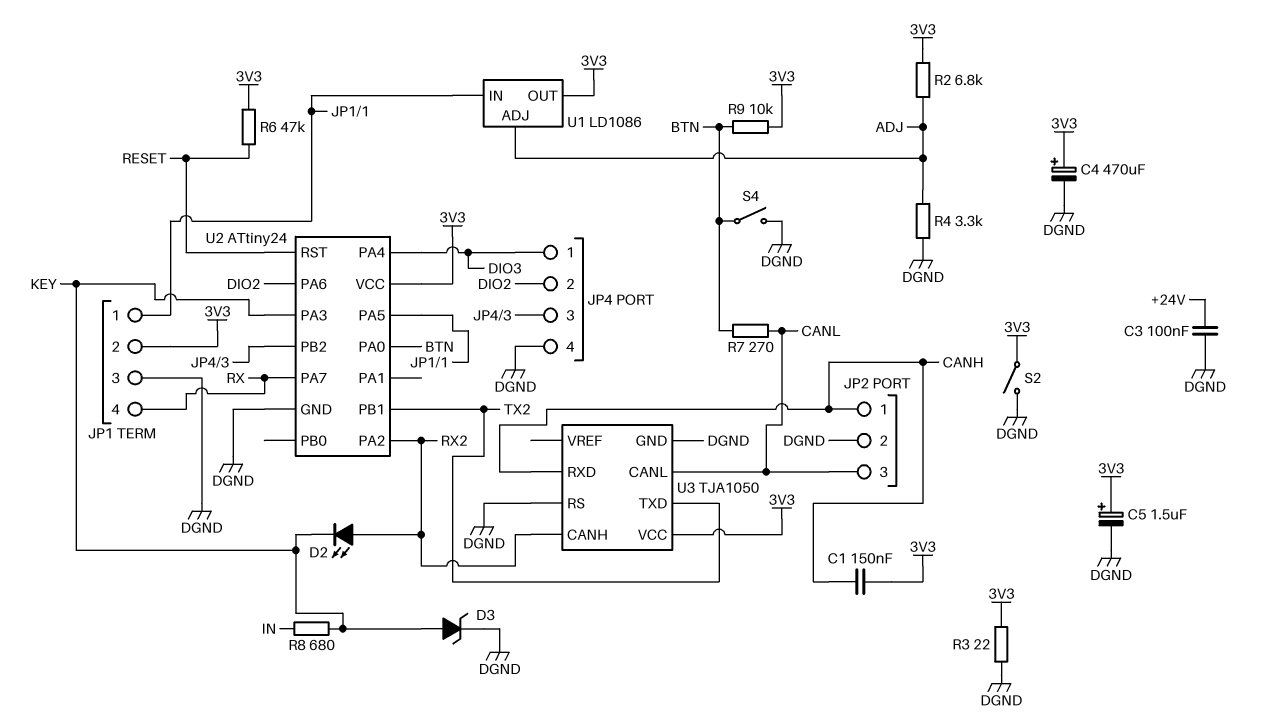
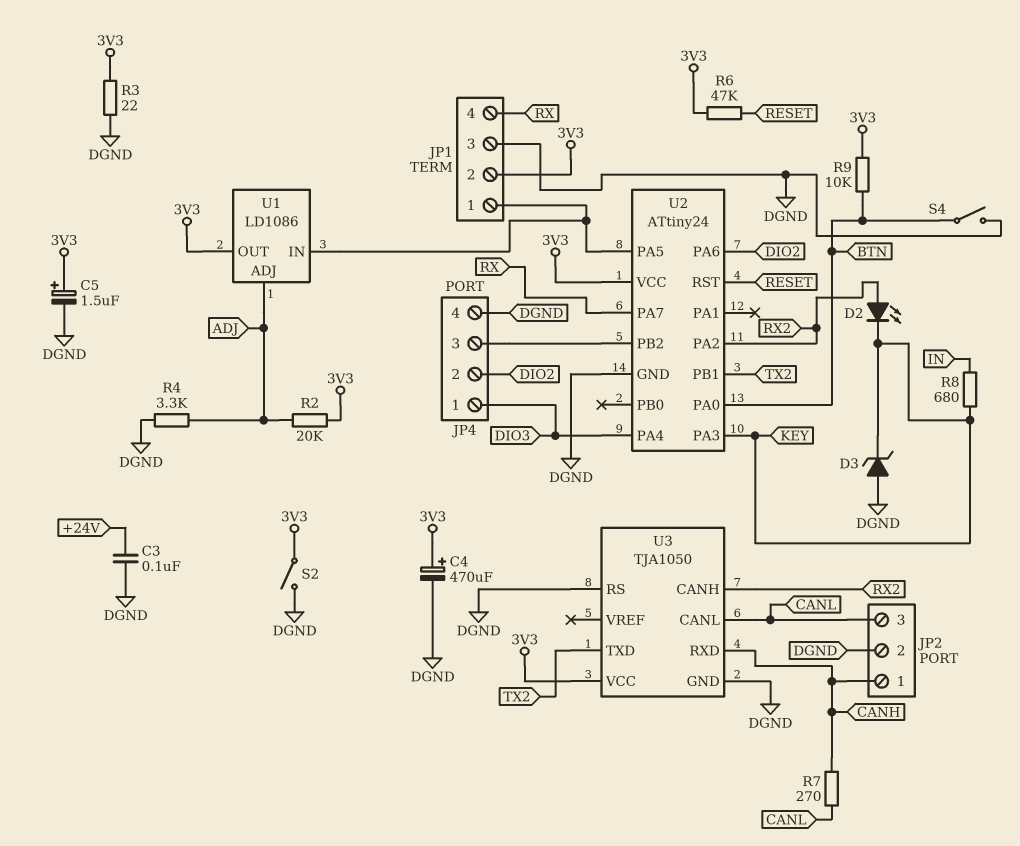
C1: 150nF (3V3, CANH) -> none
D3: zener (A KEY, K DGND) -> zener (A DGND, K KEY)
R2: 6.8k (3V3, ADJ) -> 20k (3V3, ADJ)
R7: 270 (BTN, CANL) -> 270 (CANH, CANL)

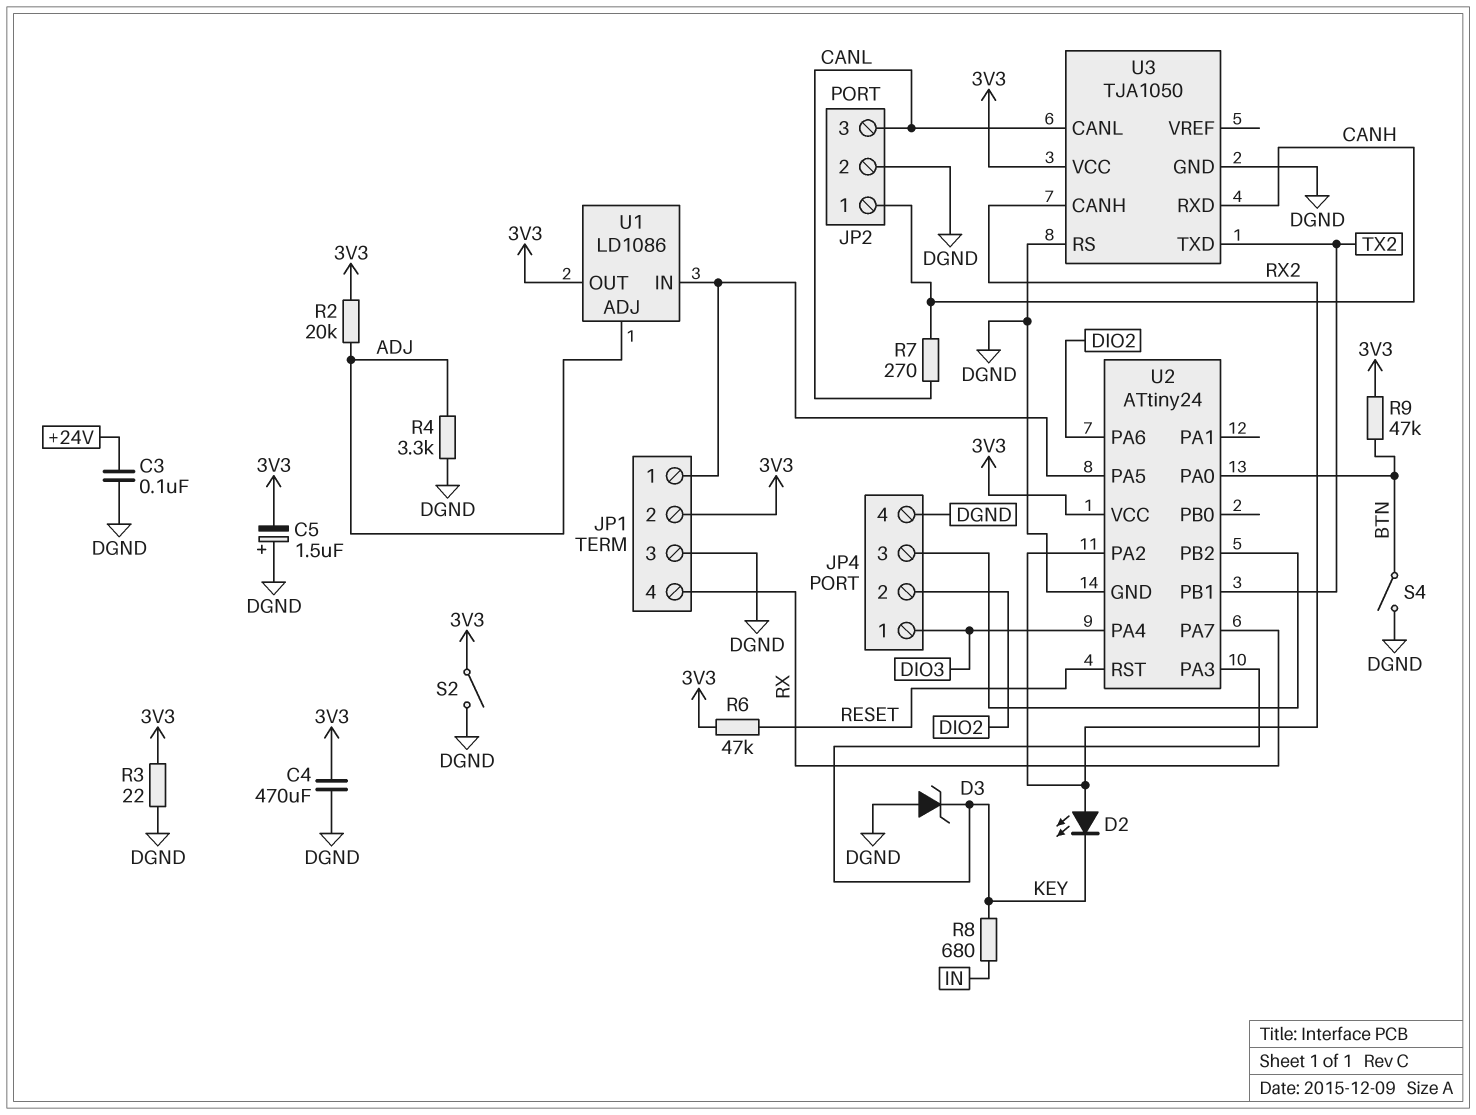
C4: 470uF (plus 3V3, minus DGND) -> 470uF (3V3, DGND)
C5: 1.5uF (plus 3V3, minus DGND) -> 1.5uF (plus DGND, minus 3V3)
R9: 10k (3V3, BTN) -> 47k (3V3, BTN)

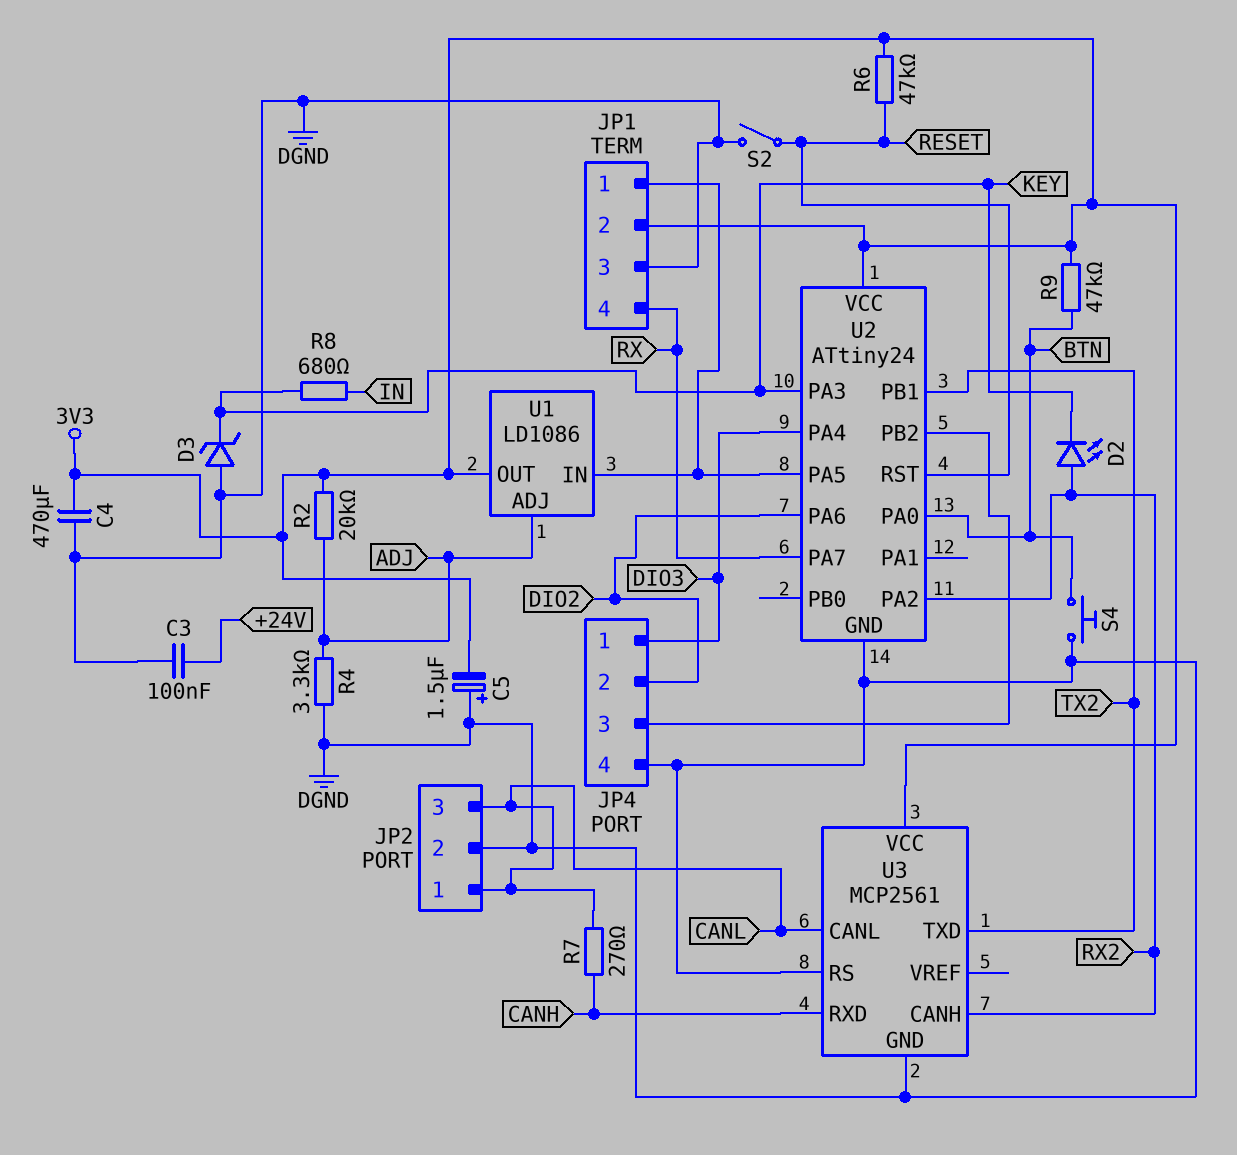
JP2 pin 1: CANH -> CANL
R3: 22 (3V3, DGND) -> none
S2: switch (3V3, DGND) -> switch (DGND, RESET)
S4: switch (BTN, DGND) -> button (BTN, DGND)
U3: TJA1050 -> MCP2561

